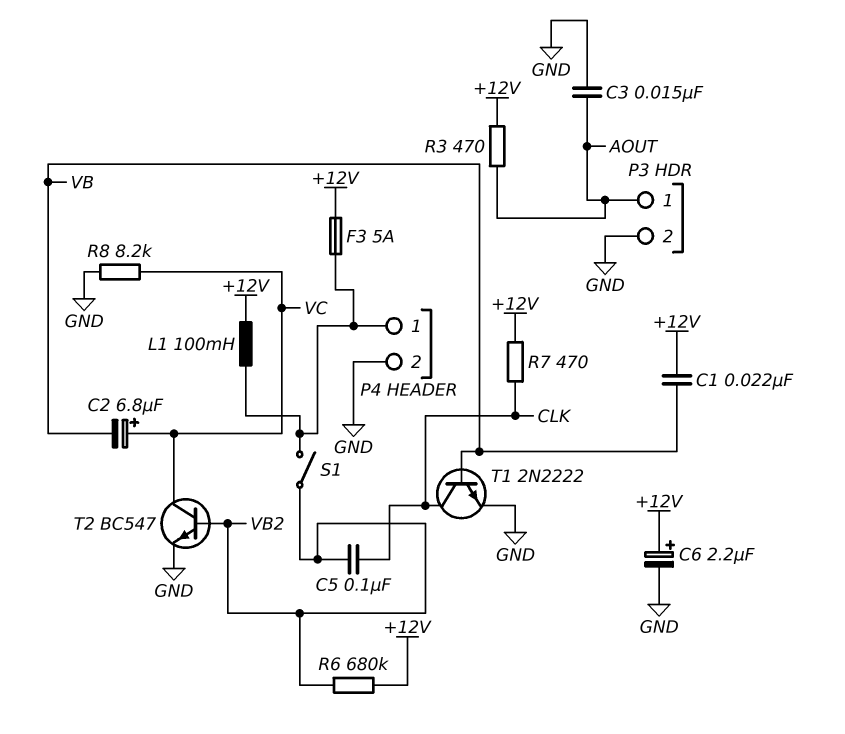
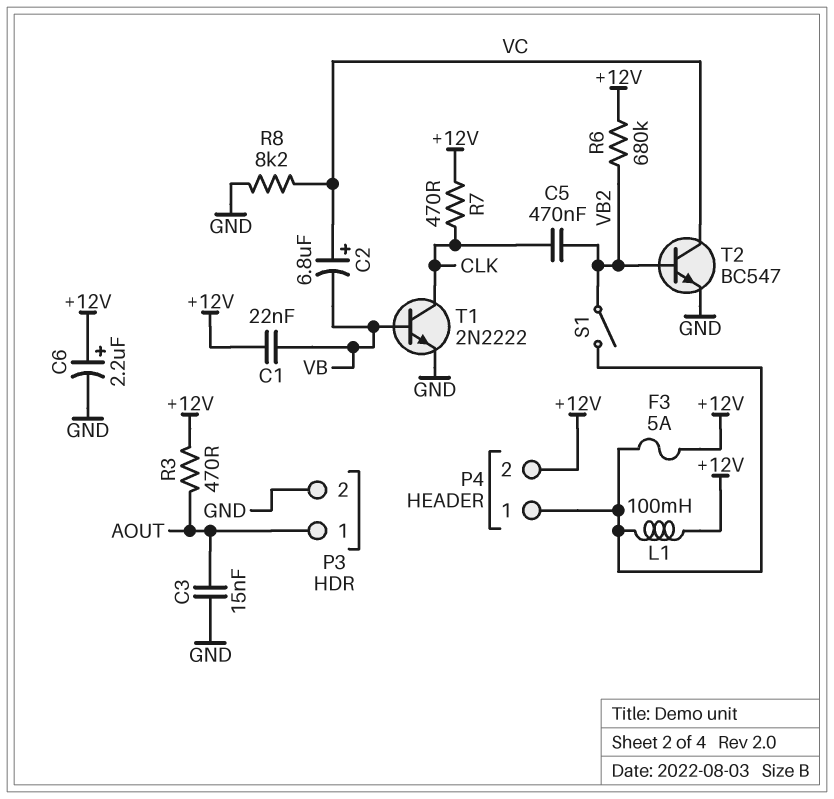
C5: 100nF (CLK, VB2) -> 470nF (CLK, VB2)
P4 pin 2: GND -> +12V

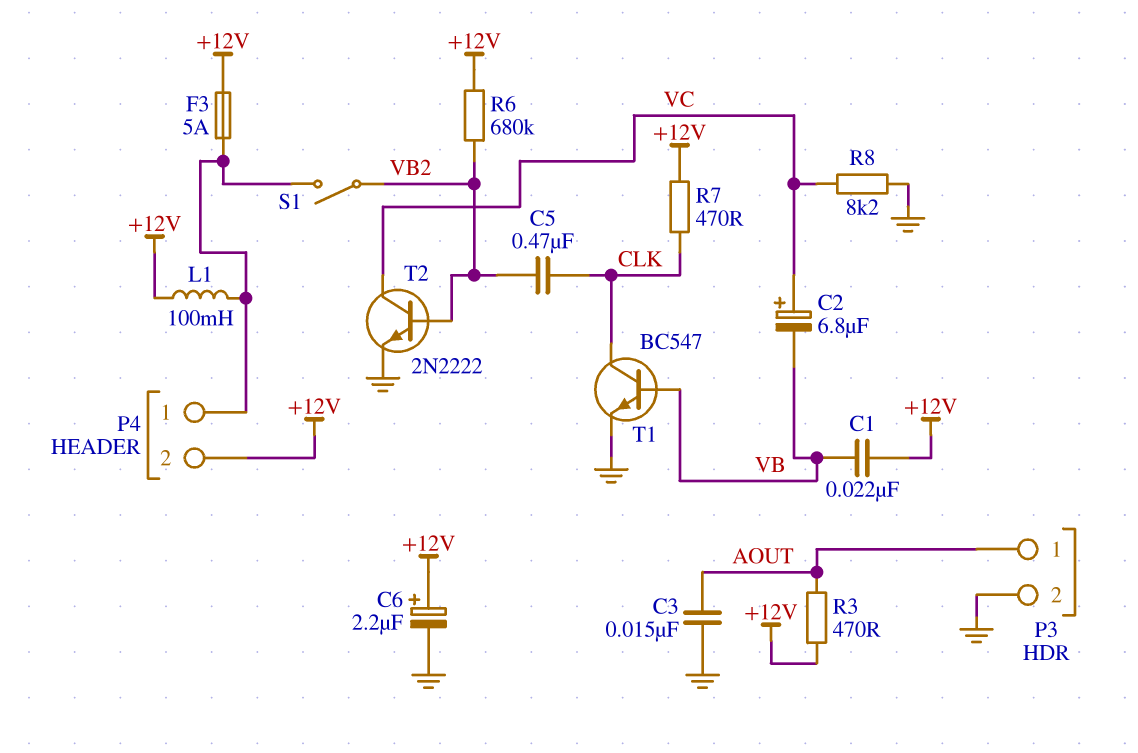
T1: NPN 2N2222 (B VB, C CLK, E GND) -> NPN BC547 (B VB, C CLK, E GND)
T2: NPN BC547 (B VB2, C VC, E GND) -> NPN 2N2222 (B VB2, C VC, E GND)

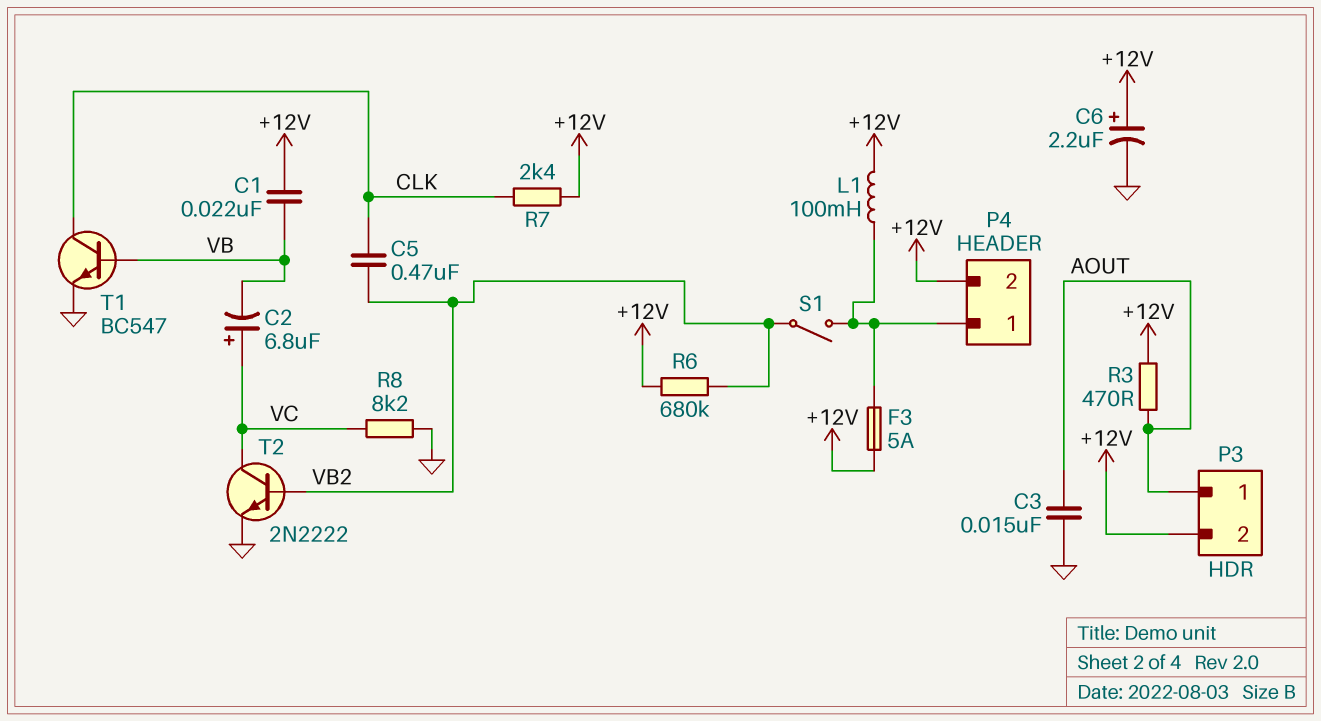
P3 pin 2: GND -> +12V
R7: 470 (+12V, CLK) -> 2.4k (+12V, CLK)

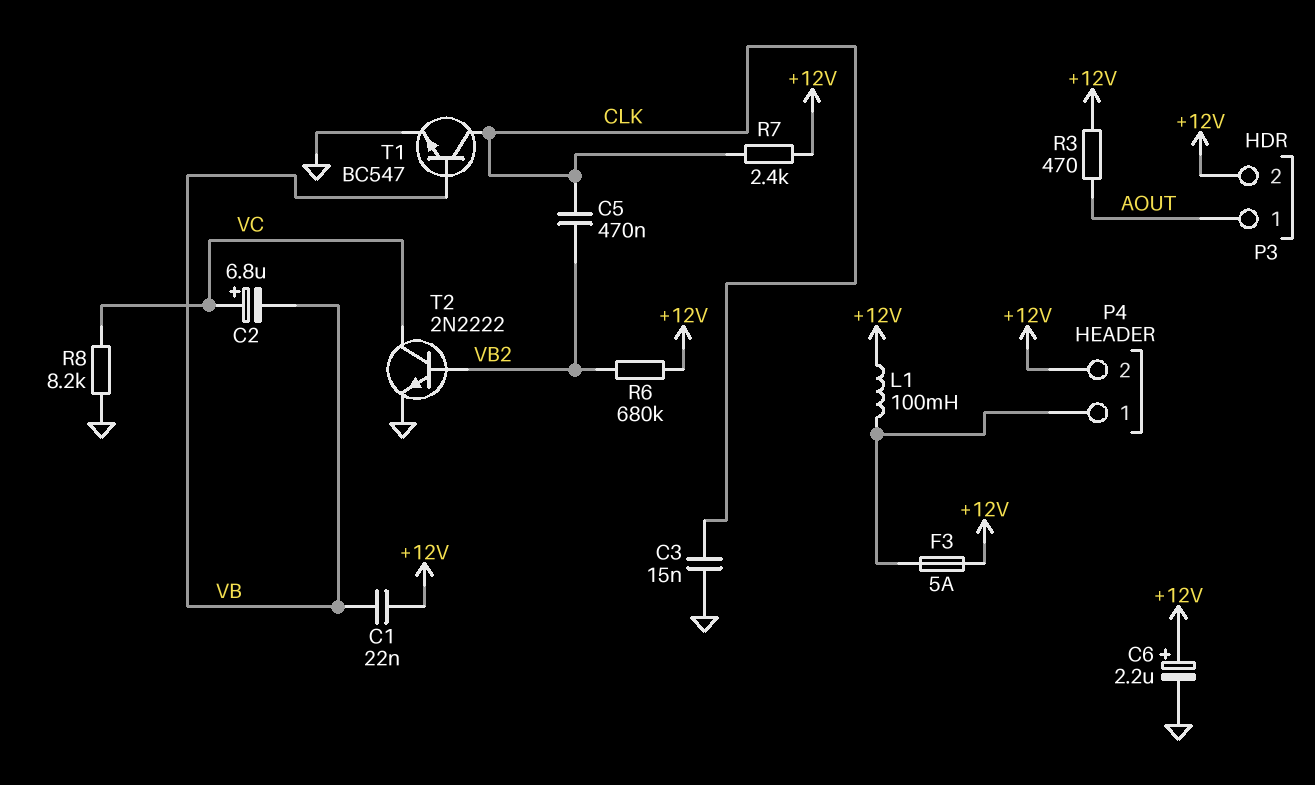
C3: 15nF (AOUT, GND) -> 15nF (CLK, GND)
S1: switch (P4/1, VB2) -> none

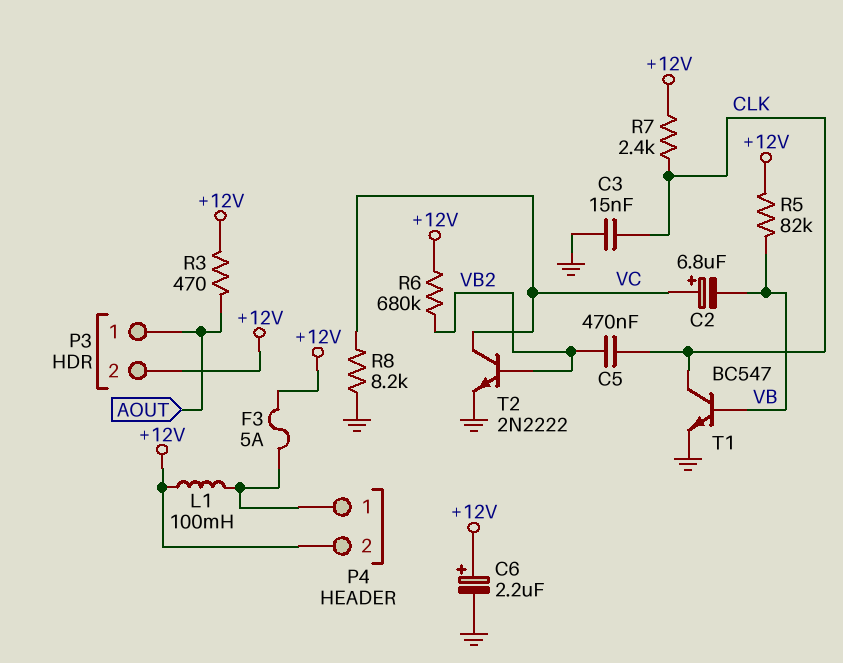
C1: 22nF (+12V, VB) -> none
R5: none -> 82k (+12V, VB)

